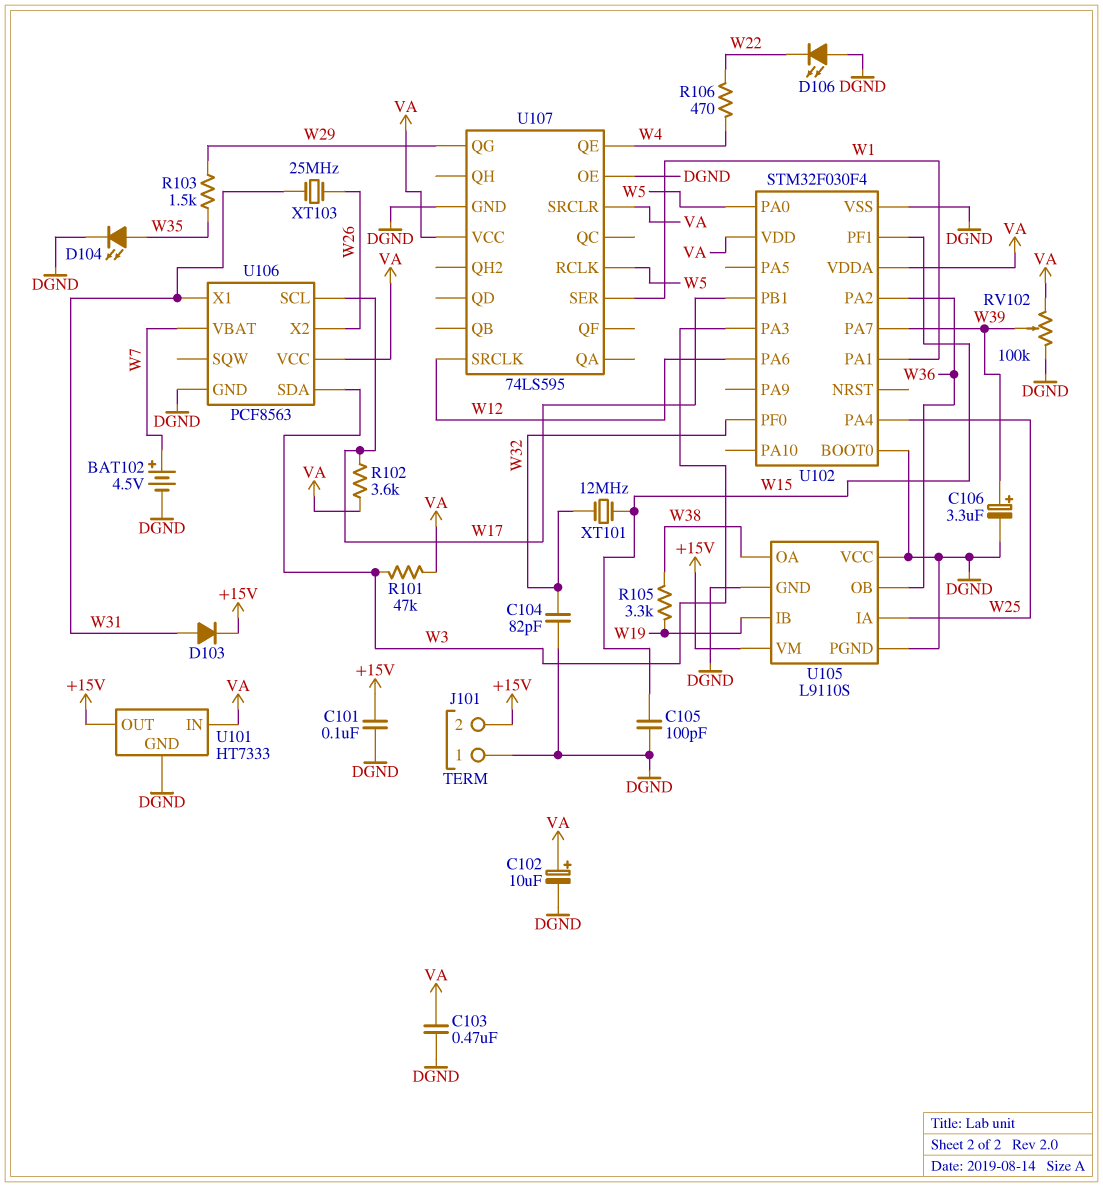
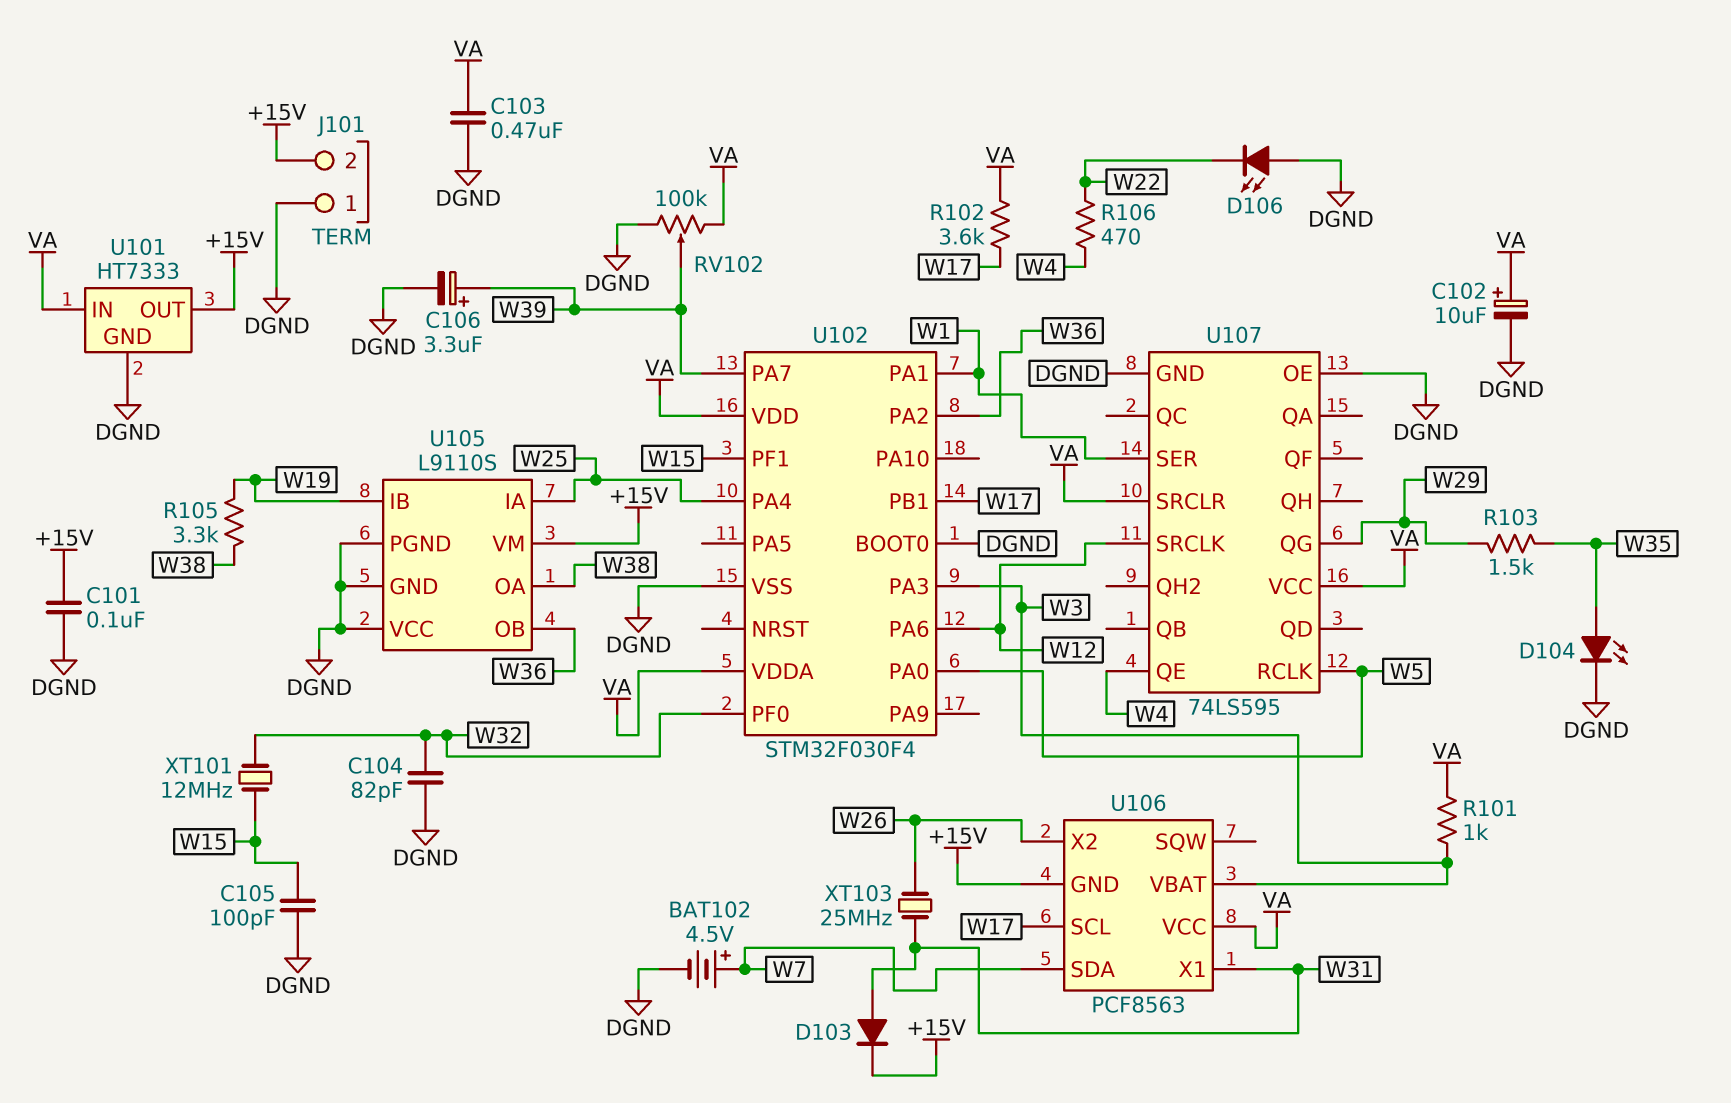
R101: 47k (VA, W3) -> 1k (VA, W3)
U106 pin GND: DGND -> +15V
U106 pin SDA: W3 -> W7
U106 pin VBAT: W7 -> W3

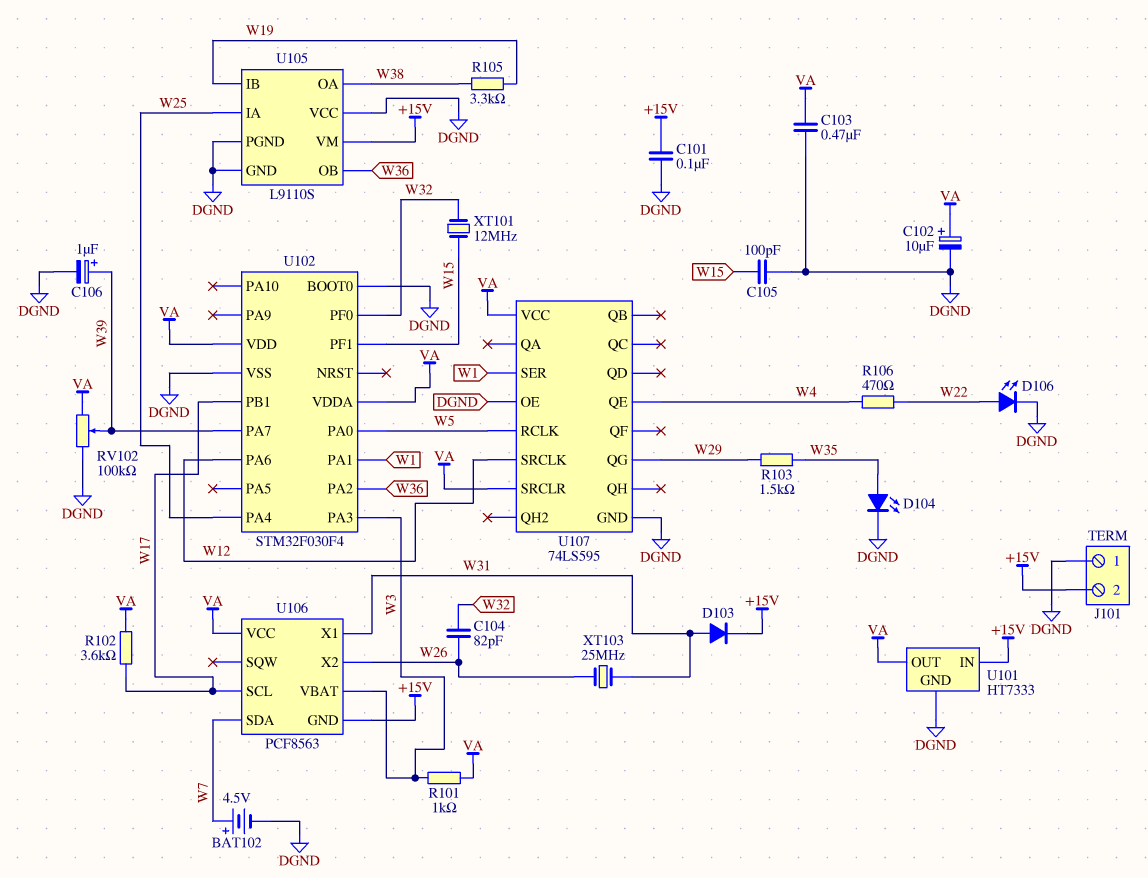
C104: 82pF (DGND, W32) -> 82pF (W26, W32)
C106: 3.3uF (plus W39, minus DGND) -> 1uF (plus W39, minus DGND)
D106: LED (A DGND, K W22) -> LED (A W22, K DGND)
U101 pin IN: VA -> +15V
U101 pin OUT: +15V -> VA

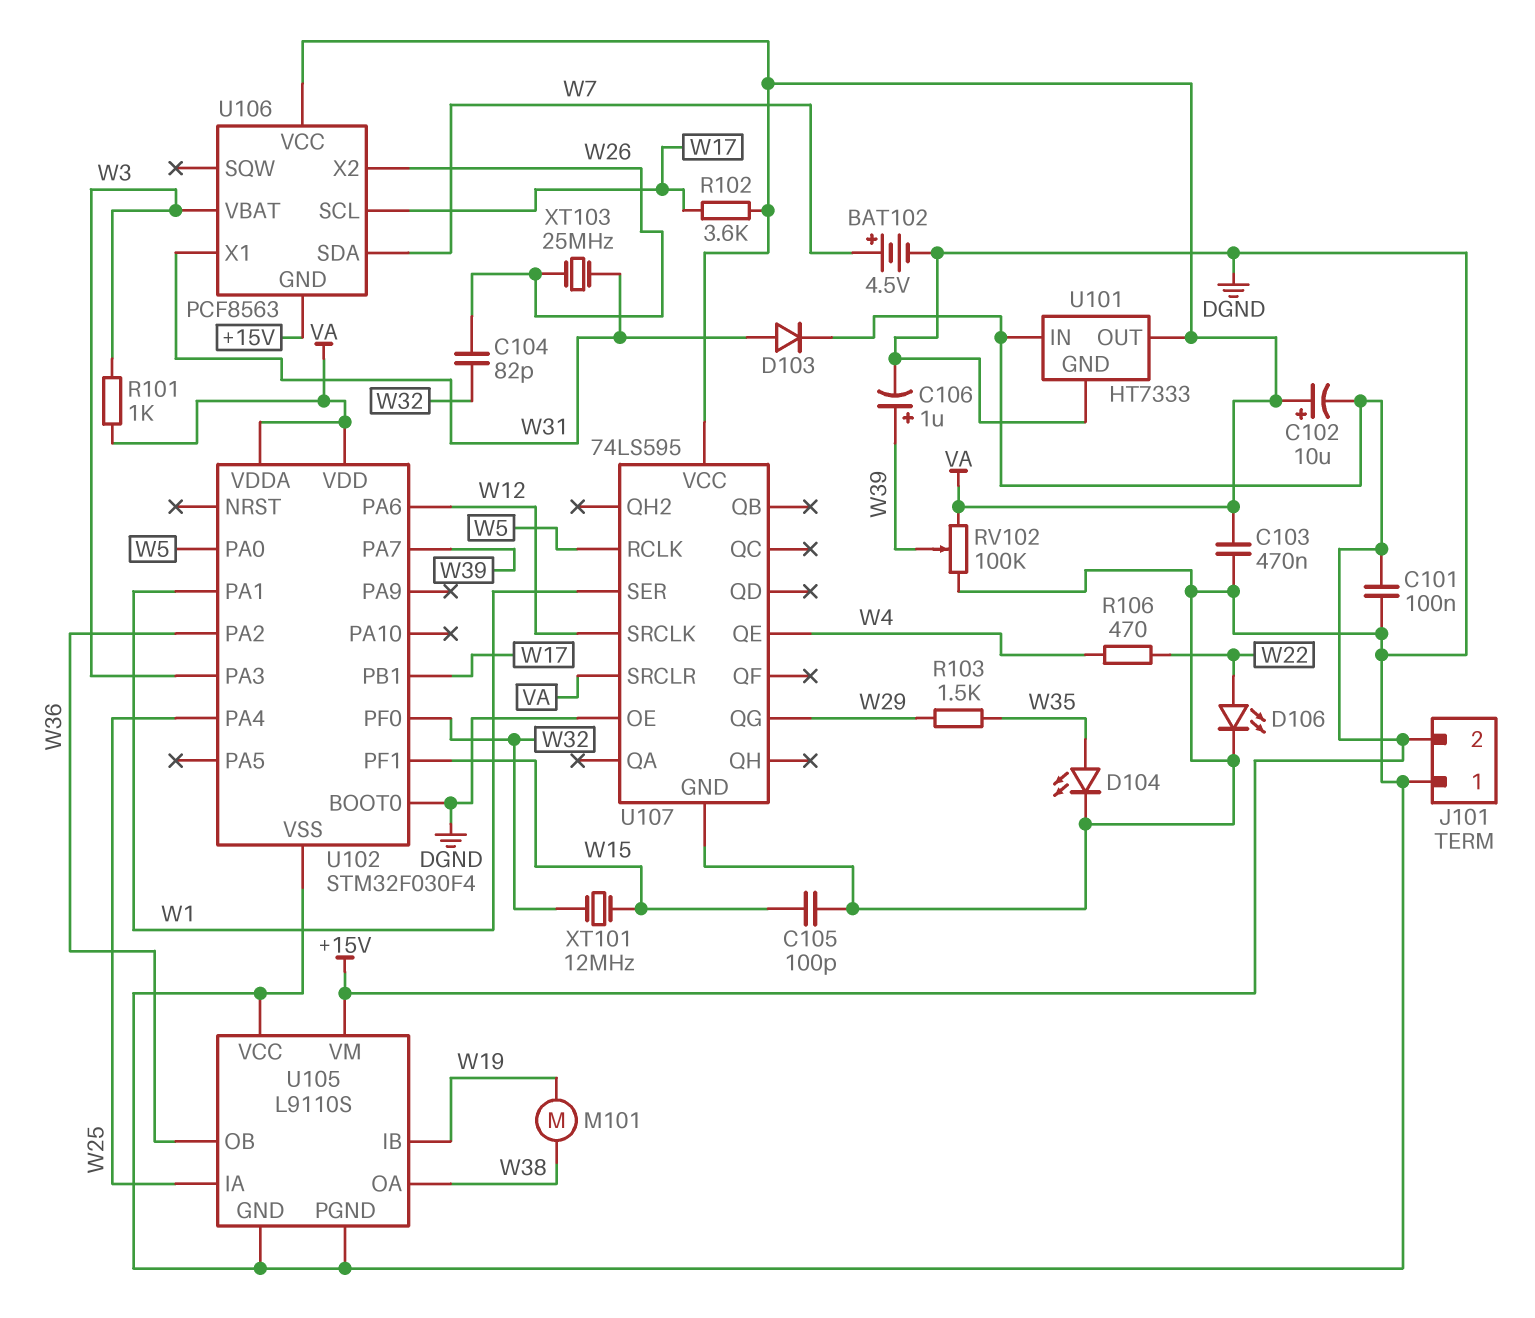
C102: 10uF (plus VA, minus DGND) -> 10uF (plus VA, minus +15V)
M101: none -> motor (W19, W38)
R105: 3.3k (W19, W38) -> none

